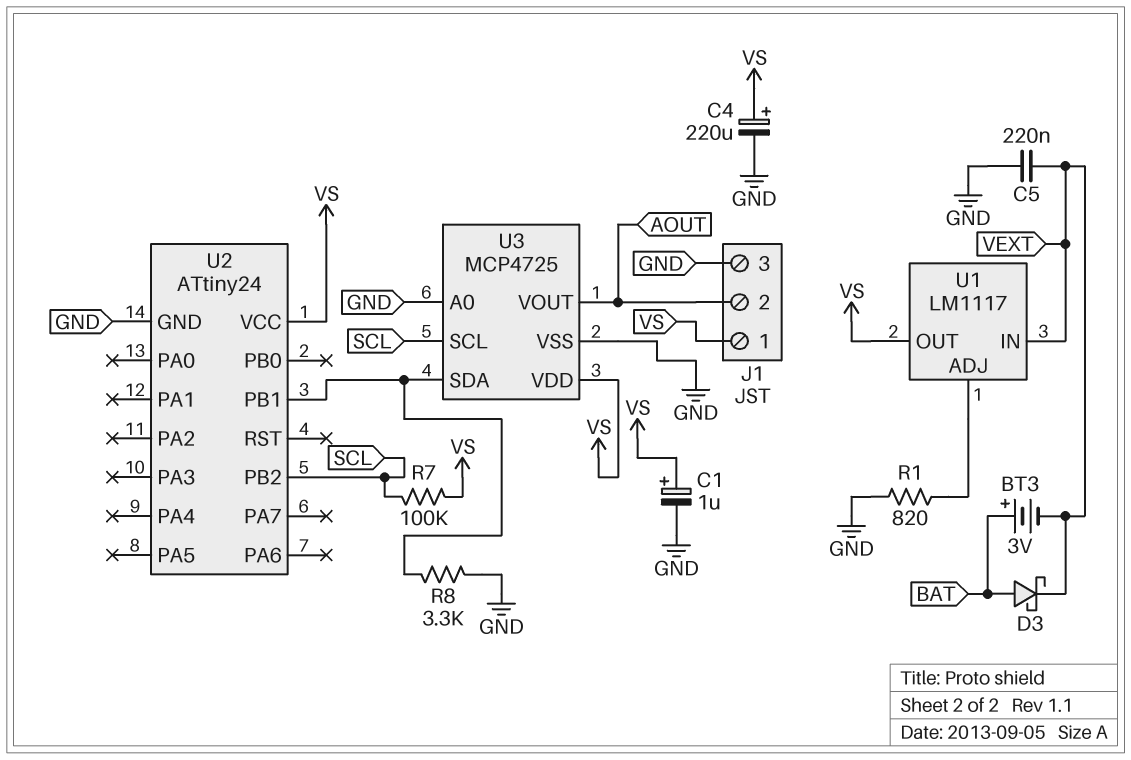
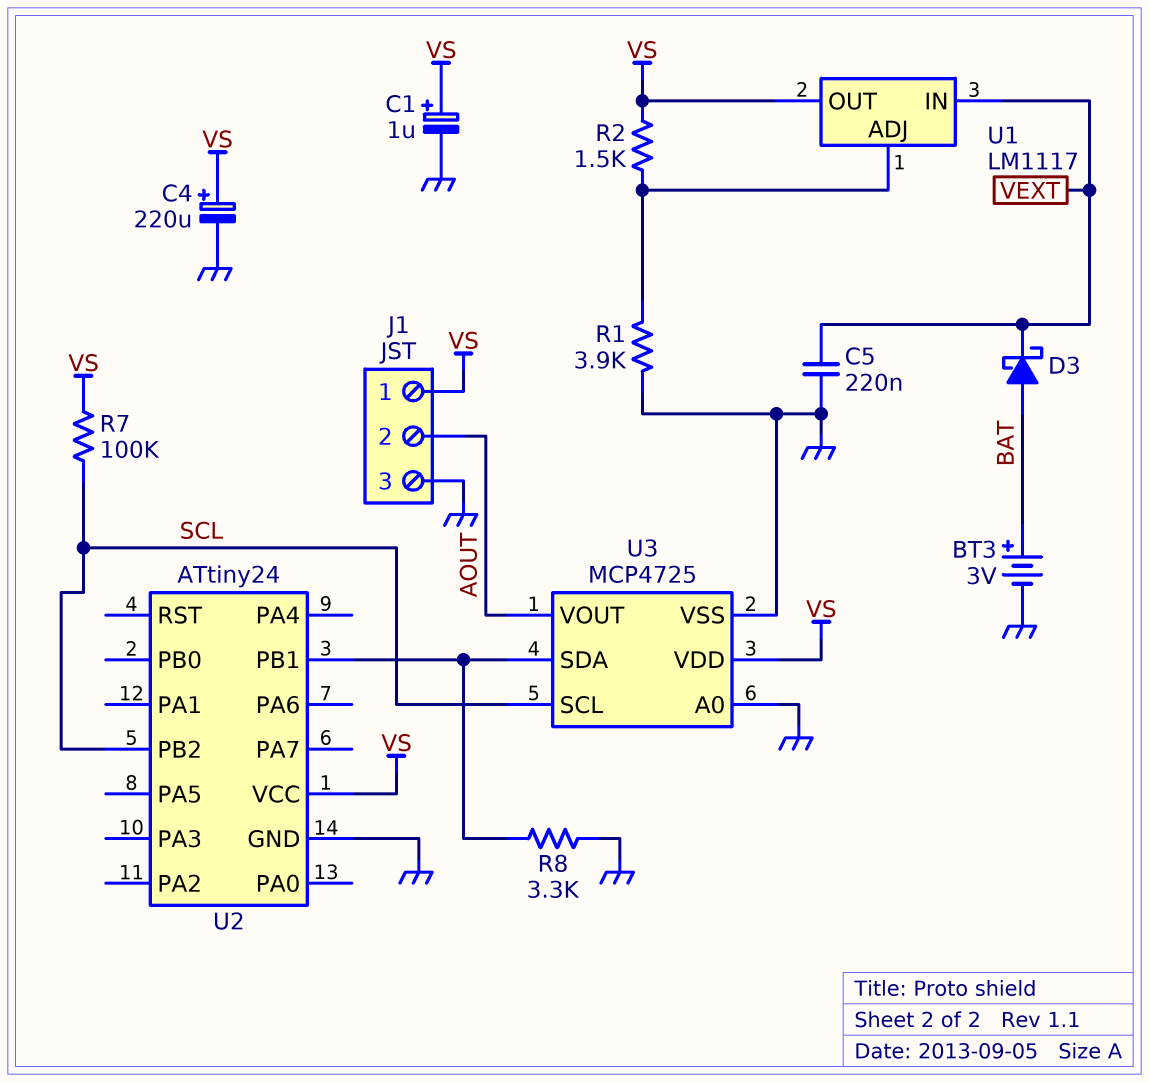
BT3: 3V (plus BAT, minus VEXT) -> 3V (plus BAT, minus GND)
R1: 820 (GND, U1/ADJ) -> 3.9k (GND, U1/ADJ)
R2: none -> 1.5k (U1/ADJ, VS)

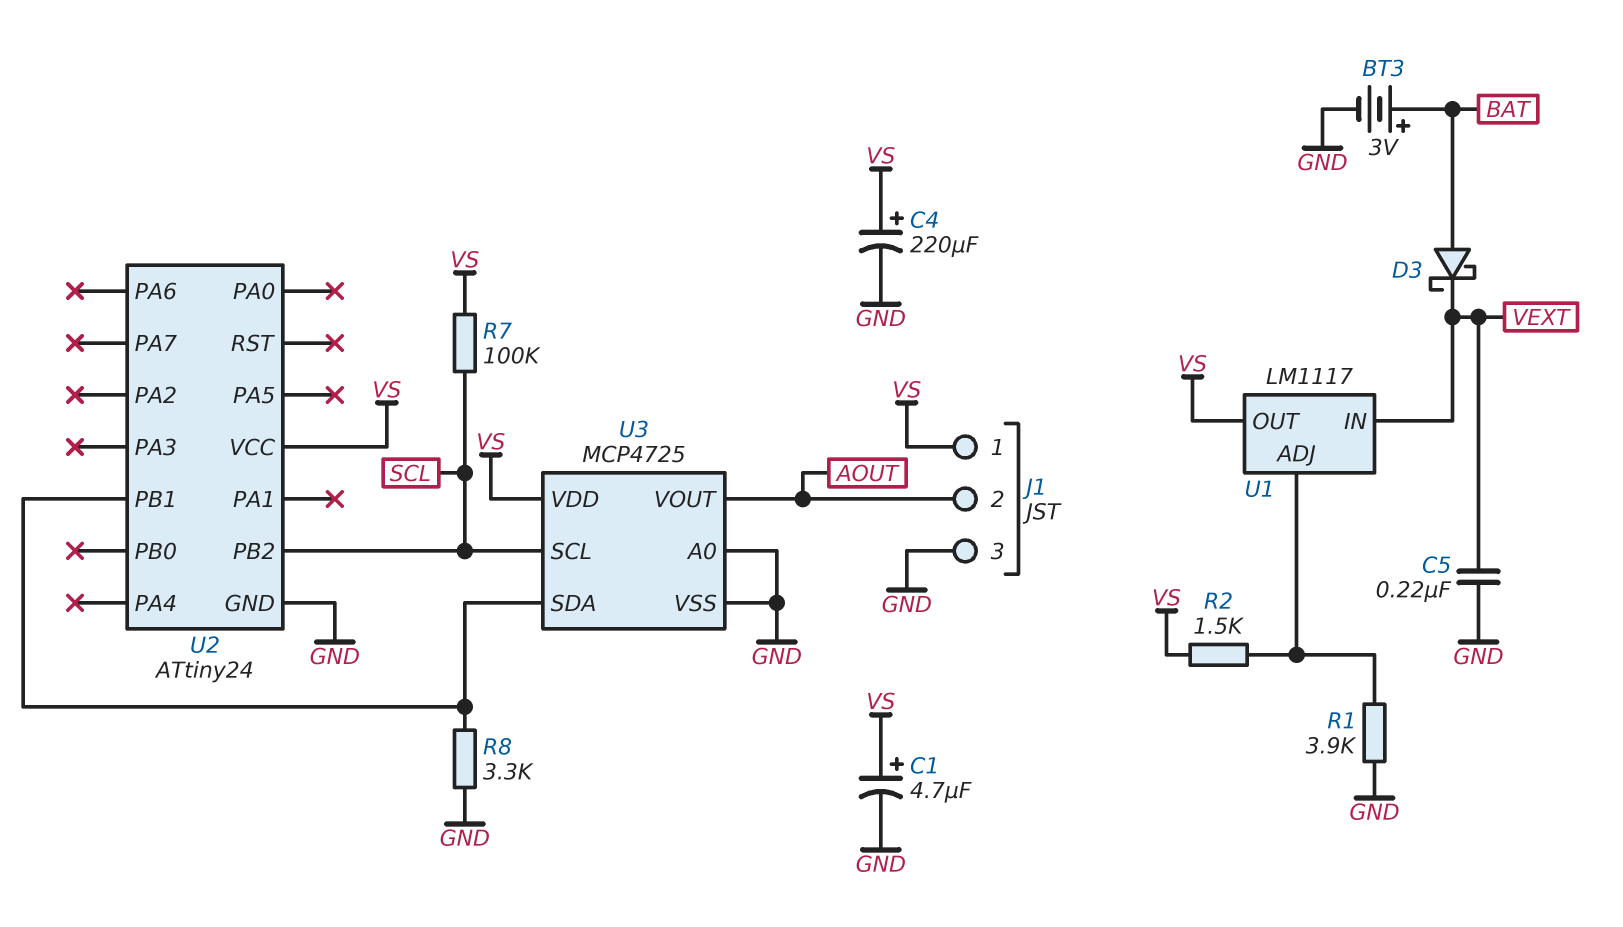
C1: 1uF (plus VS, minus GND) -> 4.7uF (plus VS, minus GND)

